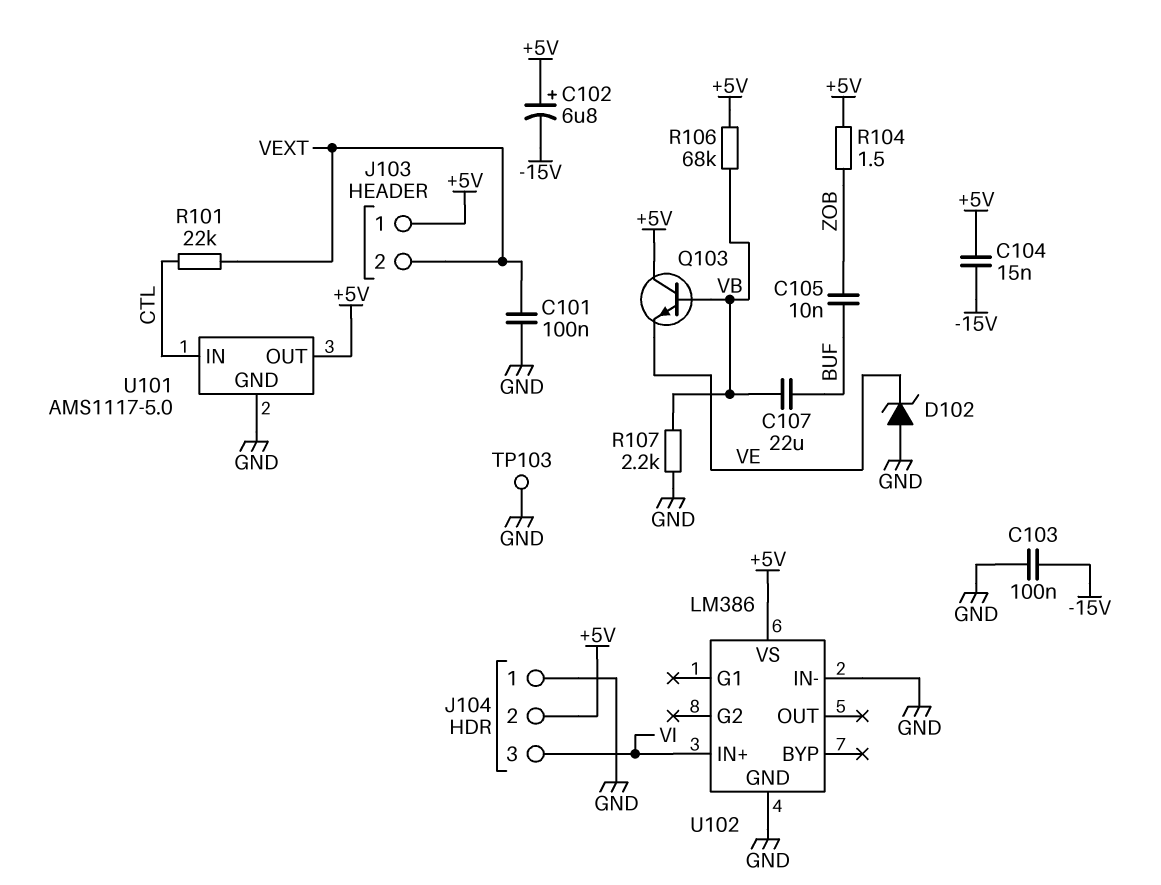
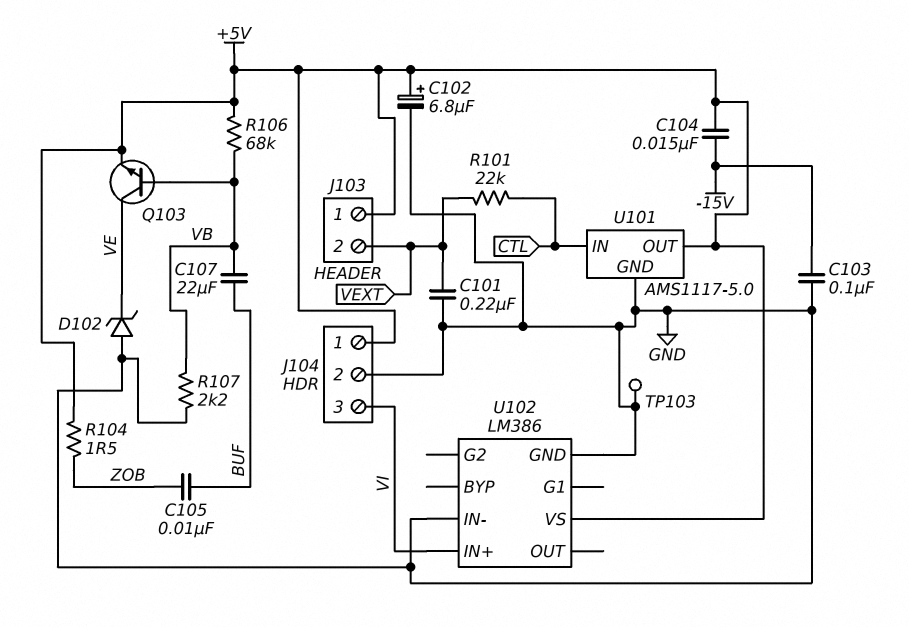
C101: 100nF (GND, VEXT) -> 220nF (GND, VEXT)
C102: 6.8uF (plus +5V, minus -15V) -> 6.8uF (plus +5V, minus GND)
J104 pin 1: GND -> +5V
J104 pin 2: +5V -> GND
Q103: NPN (B VB, C +5V, E VE) -> NPN (B VB, C VE, E +5V)

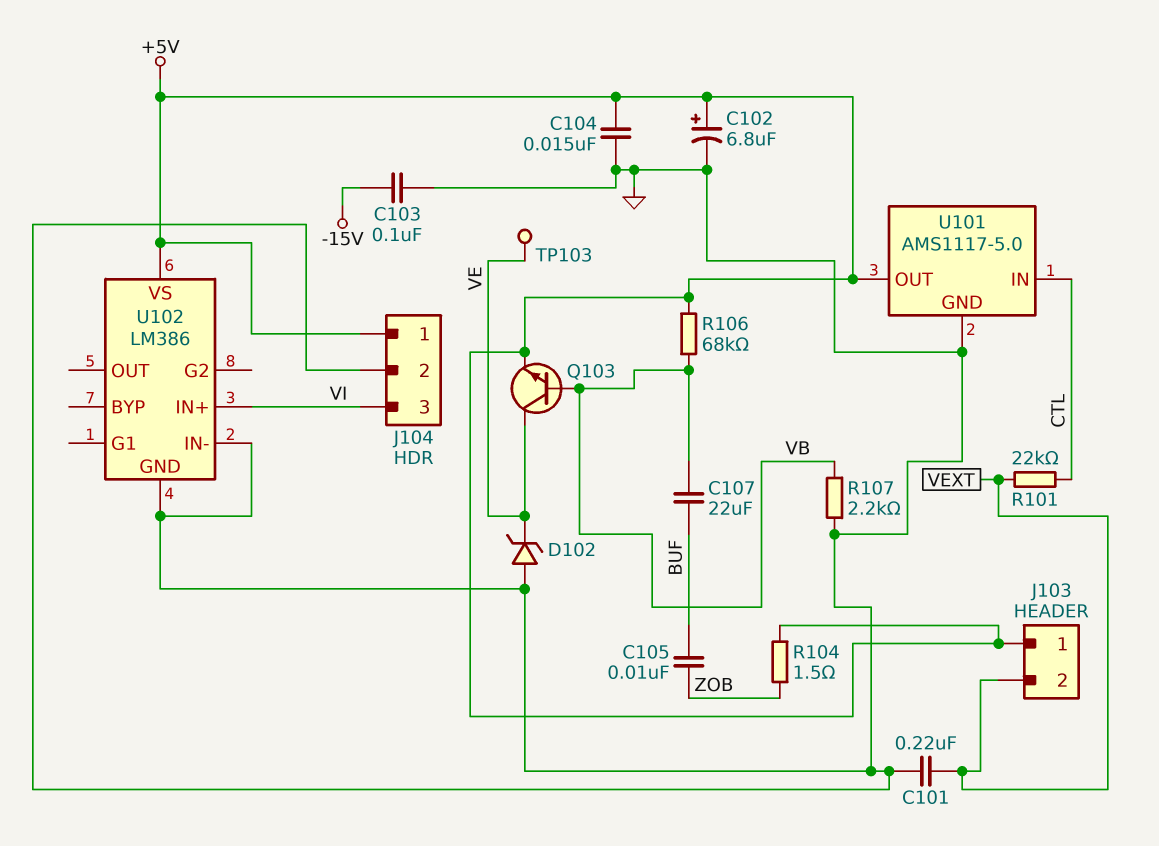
C104: 15nF (+5V, -15V) -> 15nF (+5V, GND)
TP103: test point (GND) -> test point (VE)

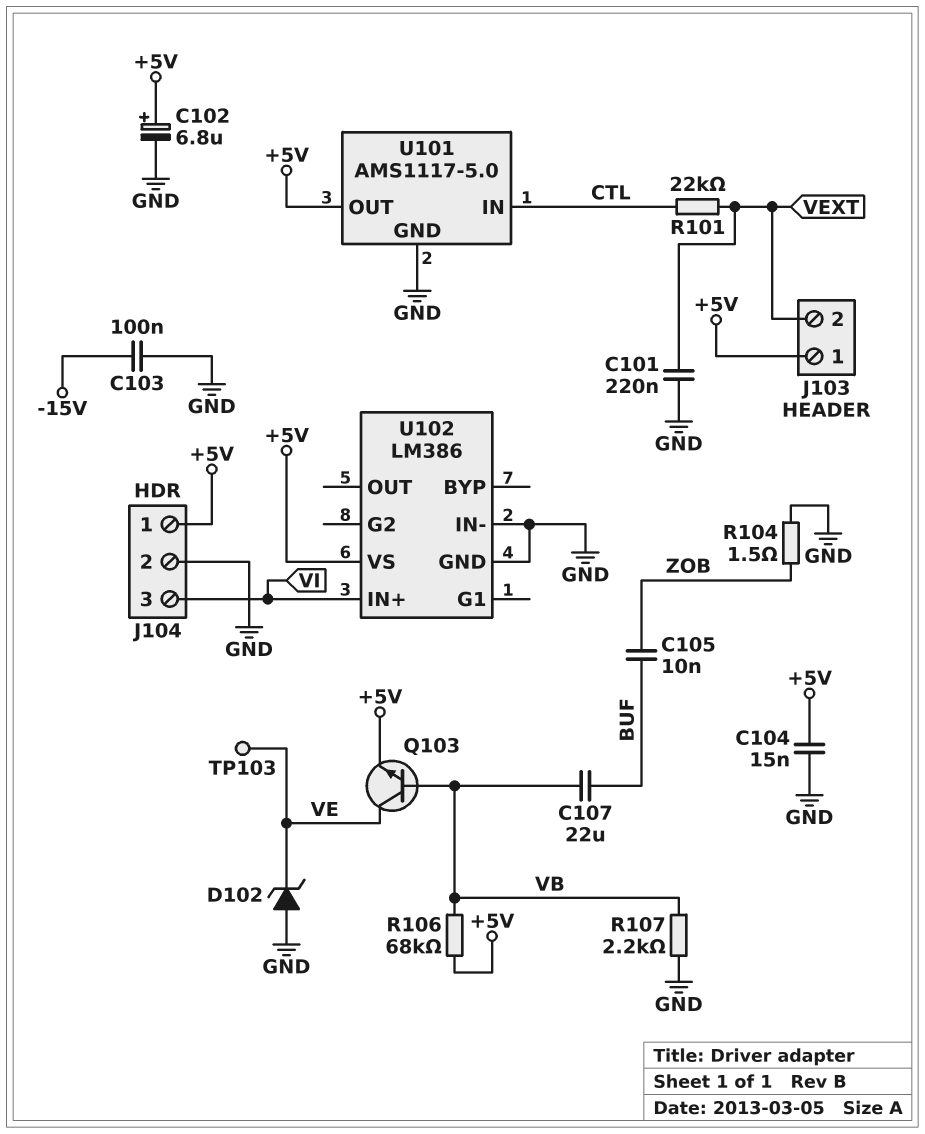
R104: 1.5 (+5V, ZOB) -> 1.5 (GND, ZOB)

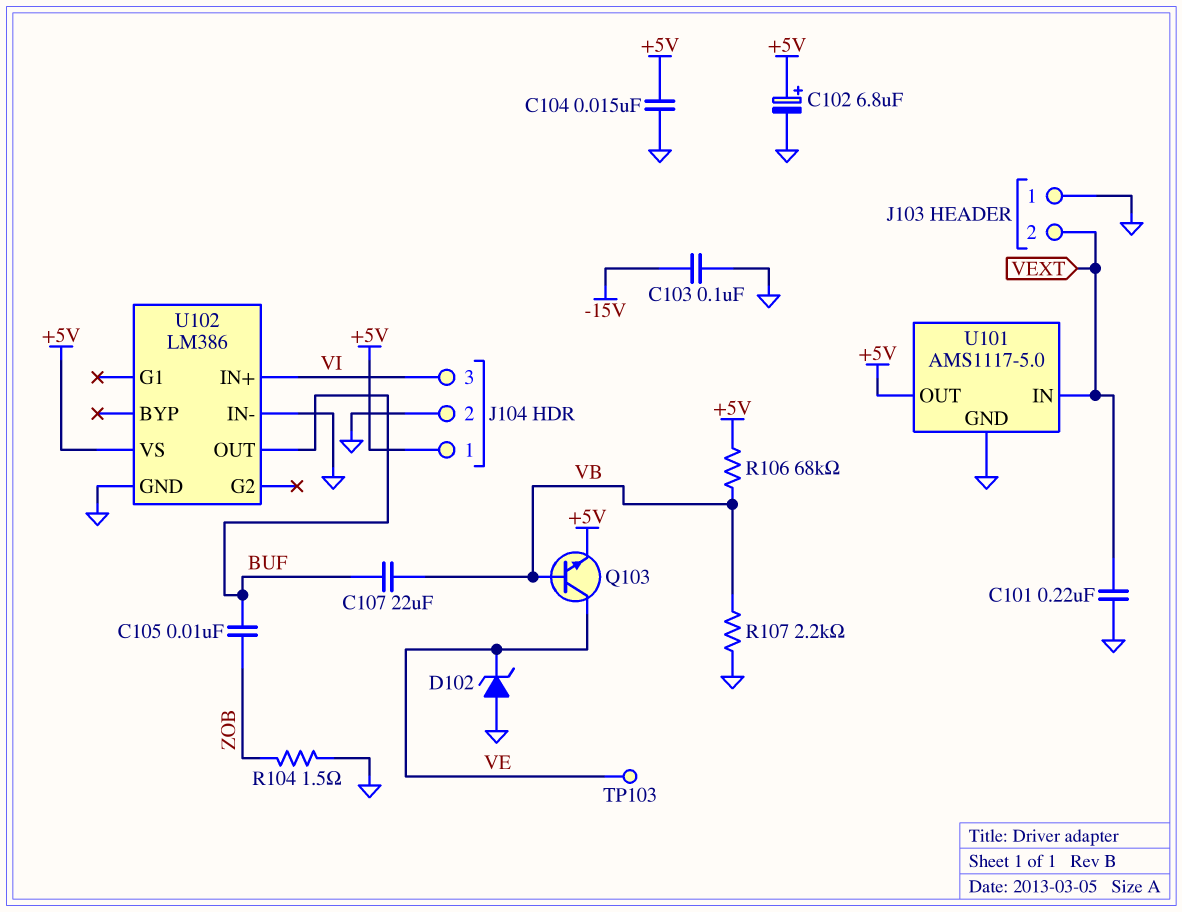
J103 pin 1: +5V -> GND
R101: 22k (CTL, VEXT) -> none
U101 pin IN: CTL -> VEXT
U102 pin OUT: none -> BUF

